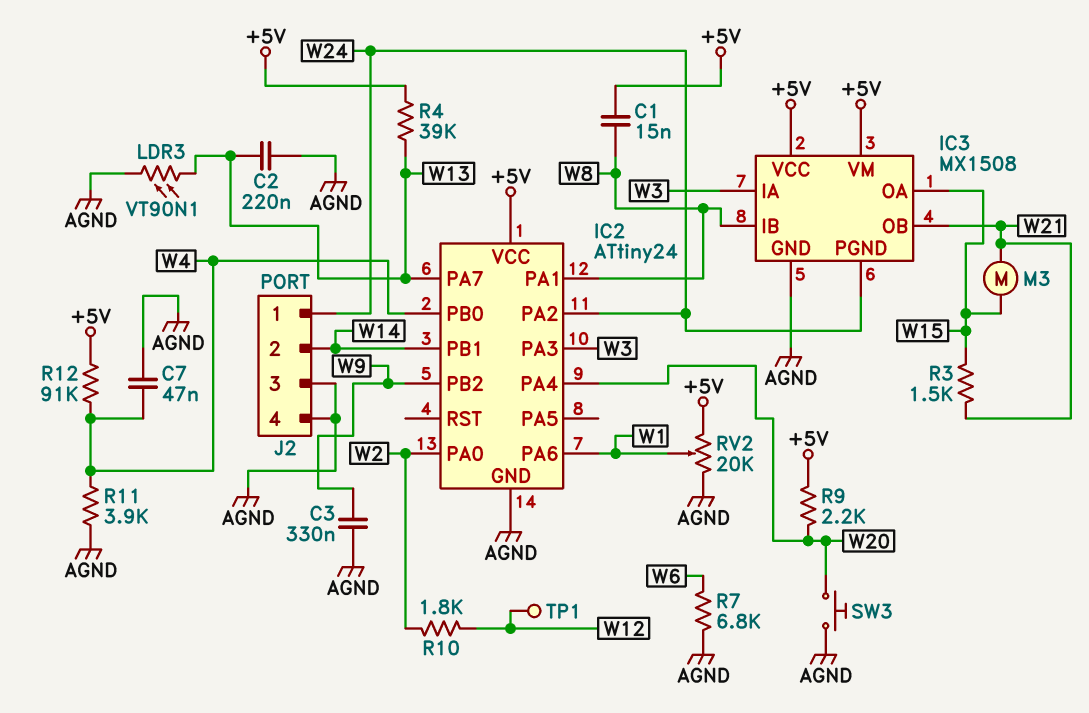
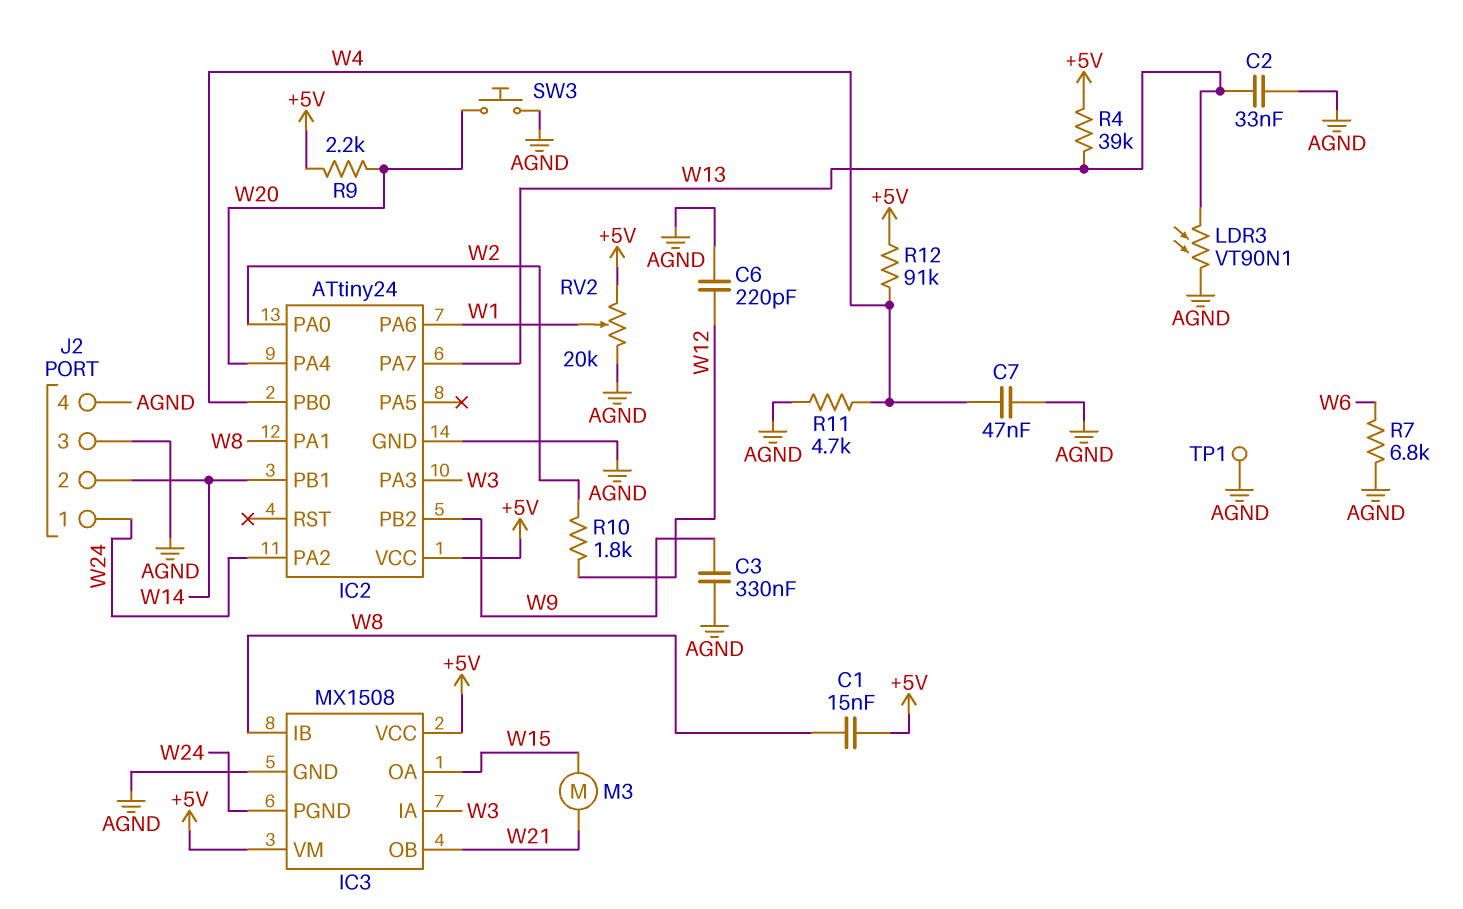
C2: 220nF (AGND, W13) -> 33nF (AGND, W13)
C6: none -> 220pF (AGND, W12)
R3: 1.5k (W15, W21) -> none
R11: 3.9k (AGND, W4) -> 4.7k (AGND, W4)
TP1: test point (W12) -> test point (AGND)

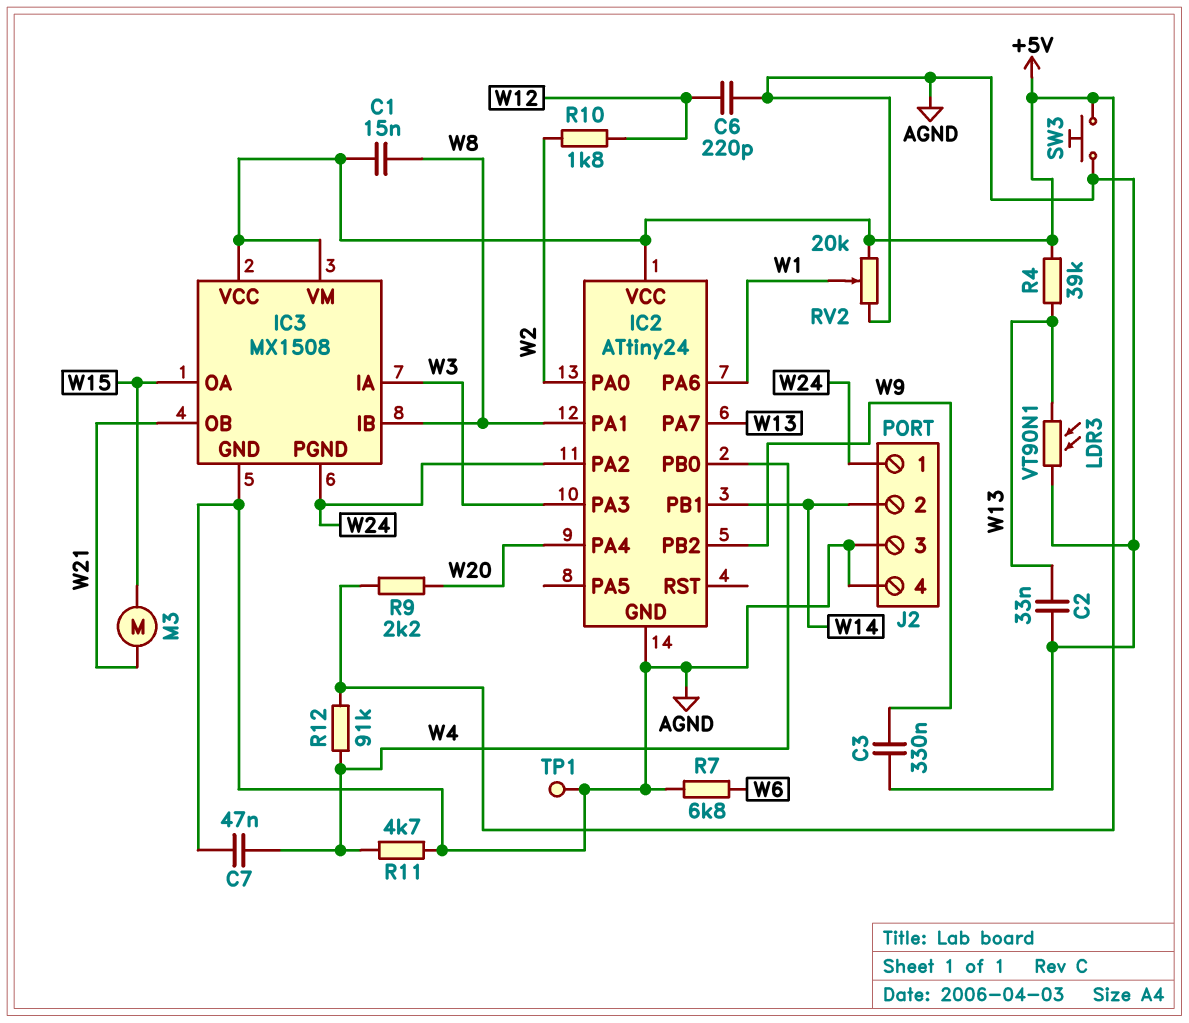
SW3: button (AGND, W20) -> button (+5V, AGND)

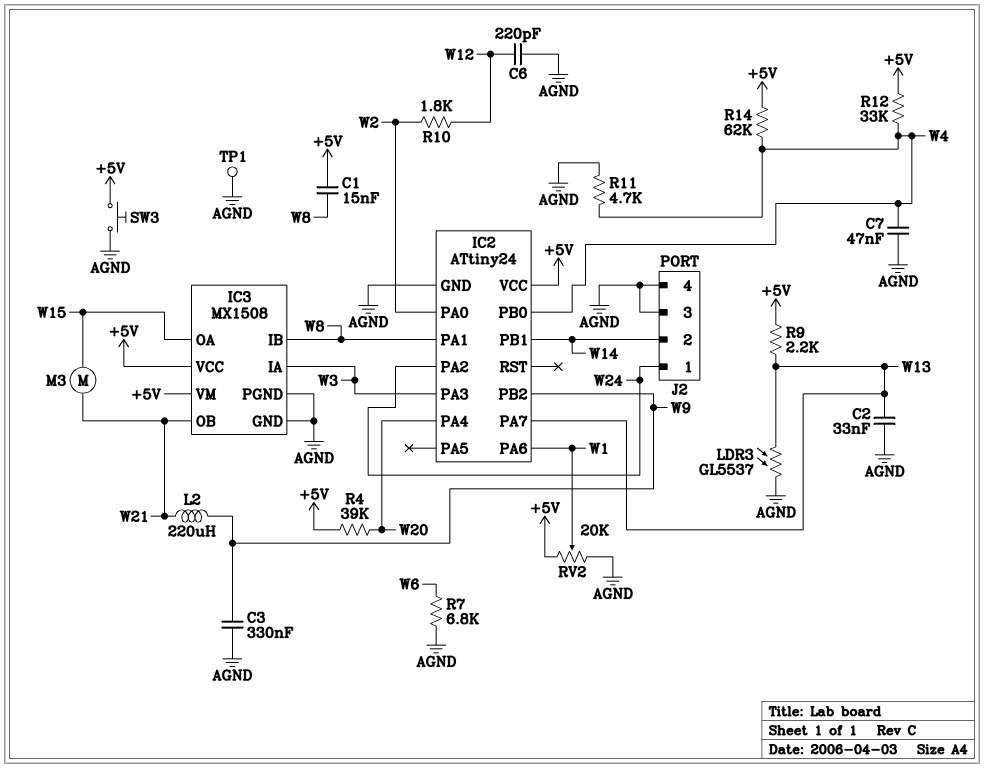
IC3 pin PGND: W24 -> AGND
L2: none -> 220uH (W9, W21)
LDR3: VT90N1 (AGND, W13) -> GL5537 (AGND, W13)
R4: 39k (+5V, W13) -> 39k (+5V, W20)
R9: 2.2k (+5V, W20) -> 2.2k (+5V, W13)
R12: 91k (+5V, W4) -> 33k (+5V, W4)
R14: none -> 62k (+5V, W4)

